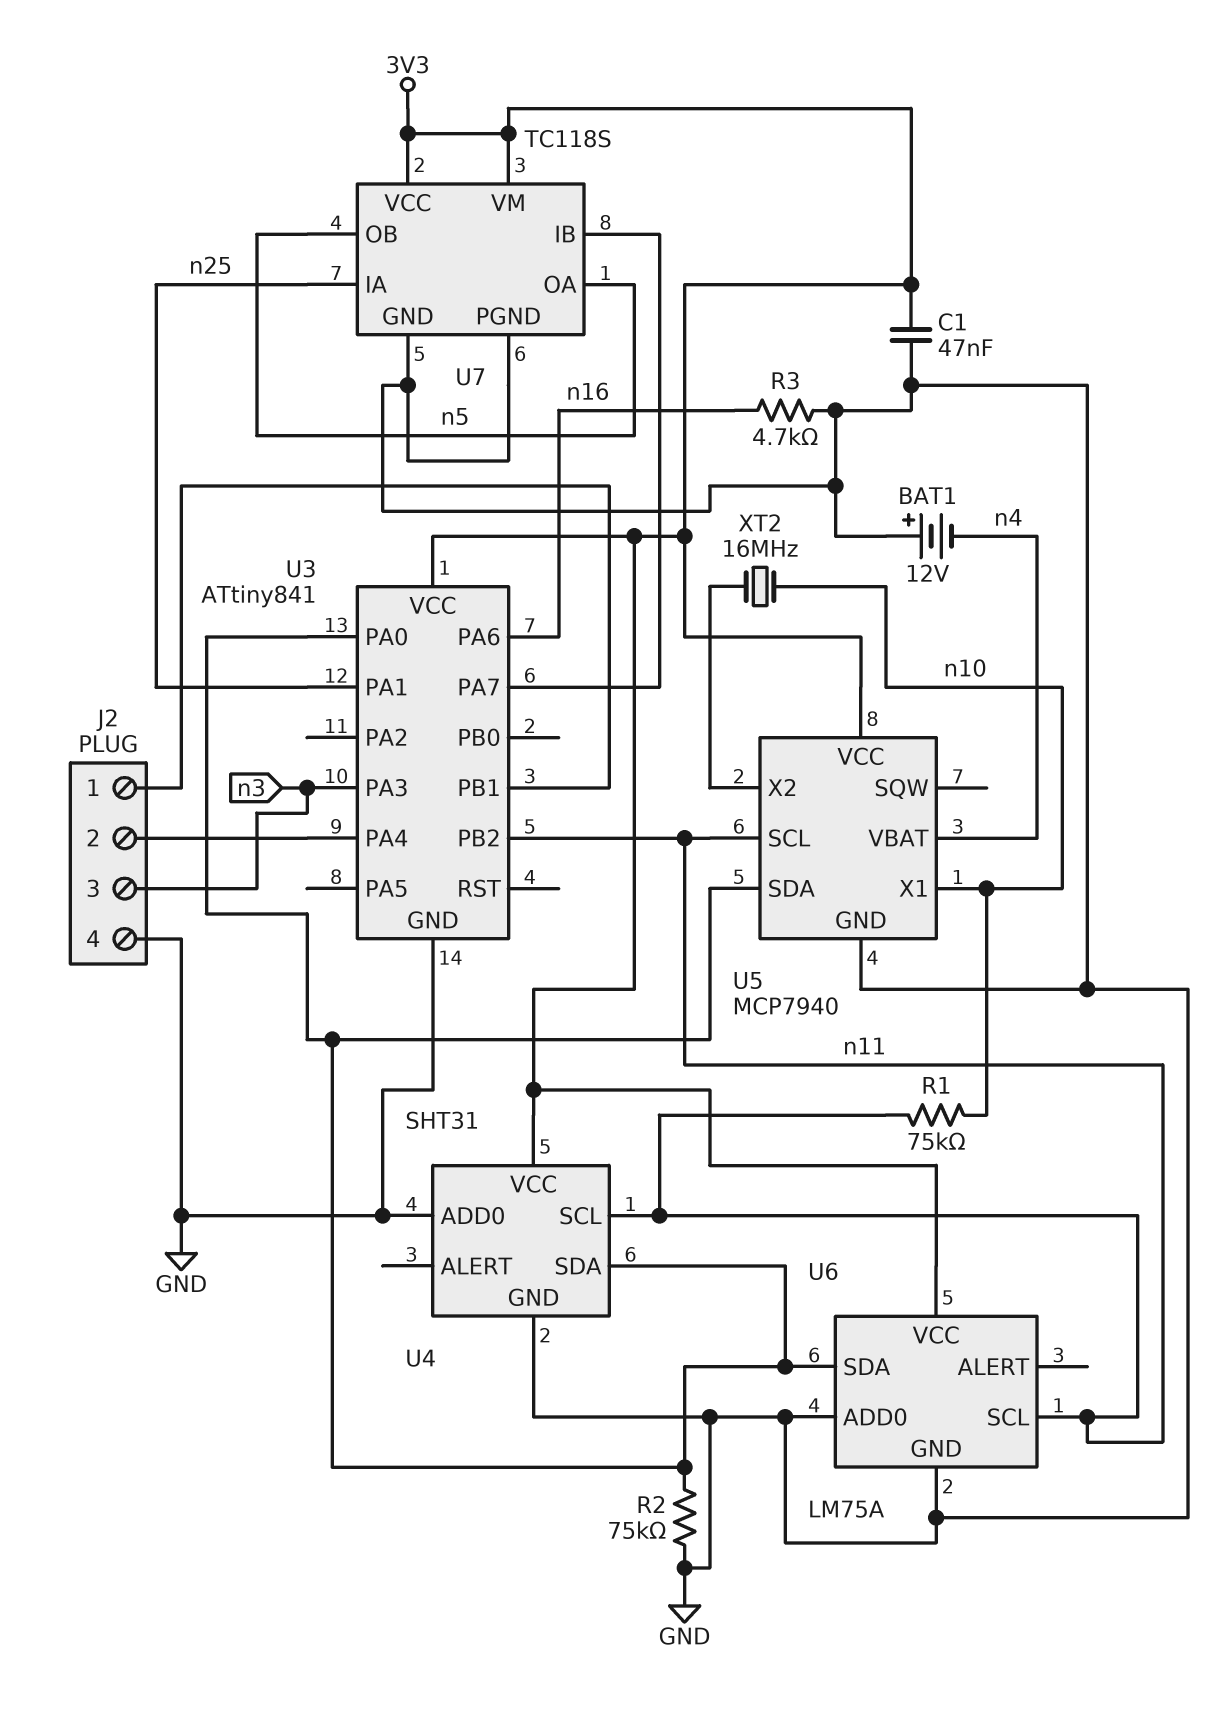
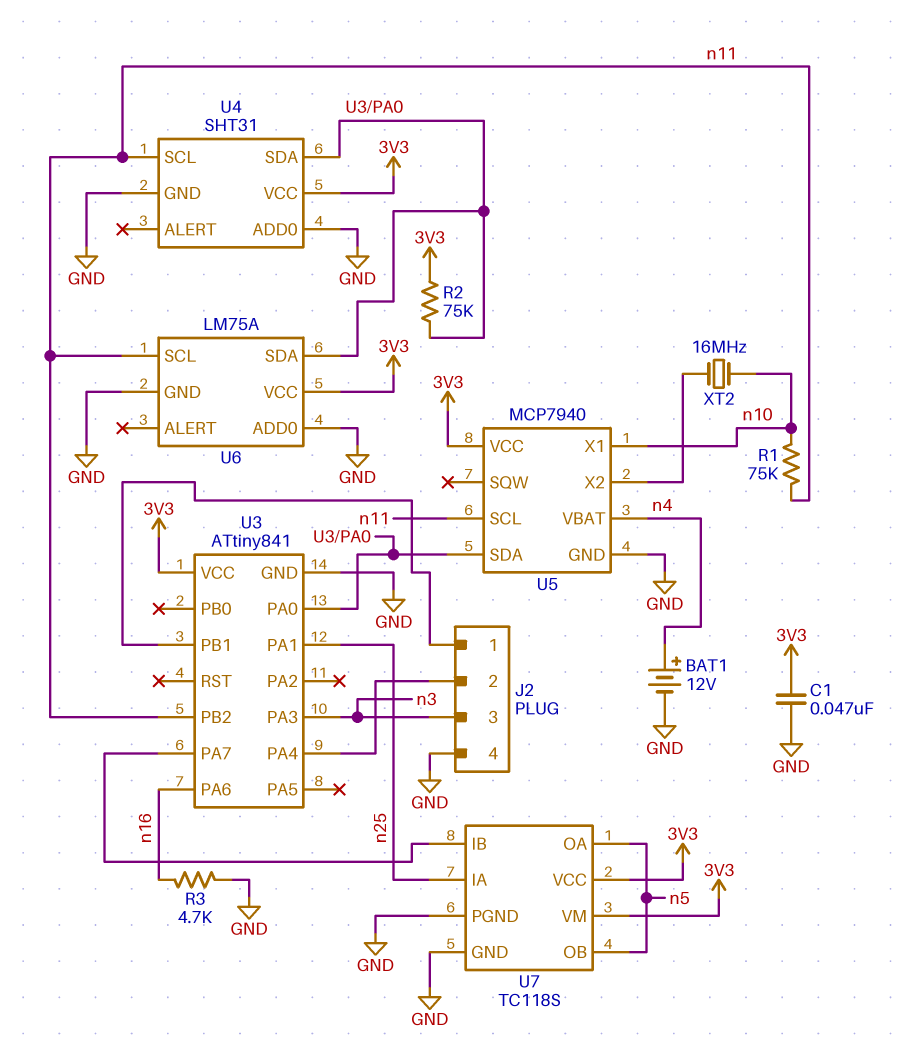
BAT1: 12V (plus GND, minus n4) -> 12V (plus n4, minus GND)
R2: 75k (GND, U3/PA0) -> 75k (3V3, U3/PA0)

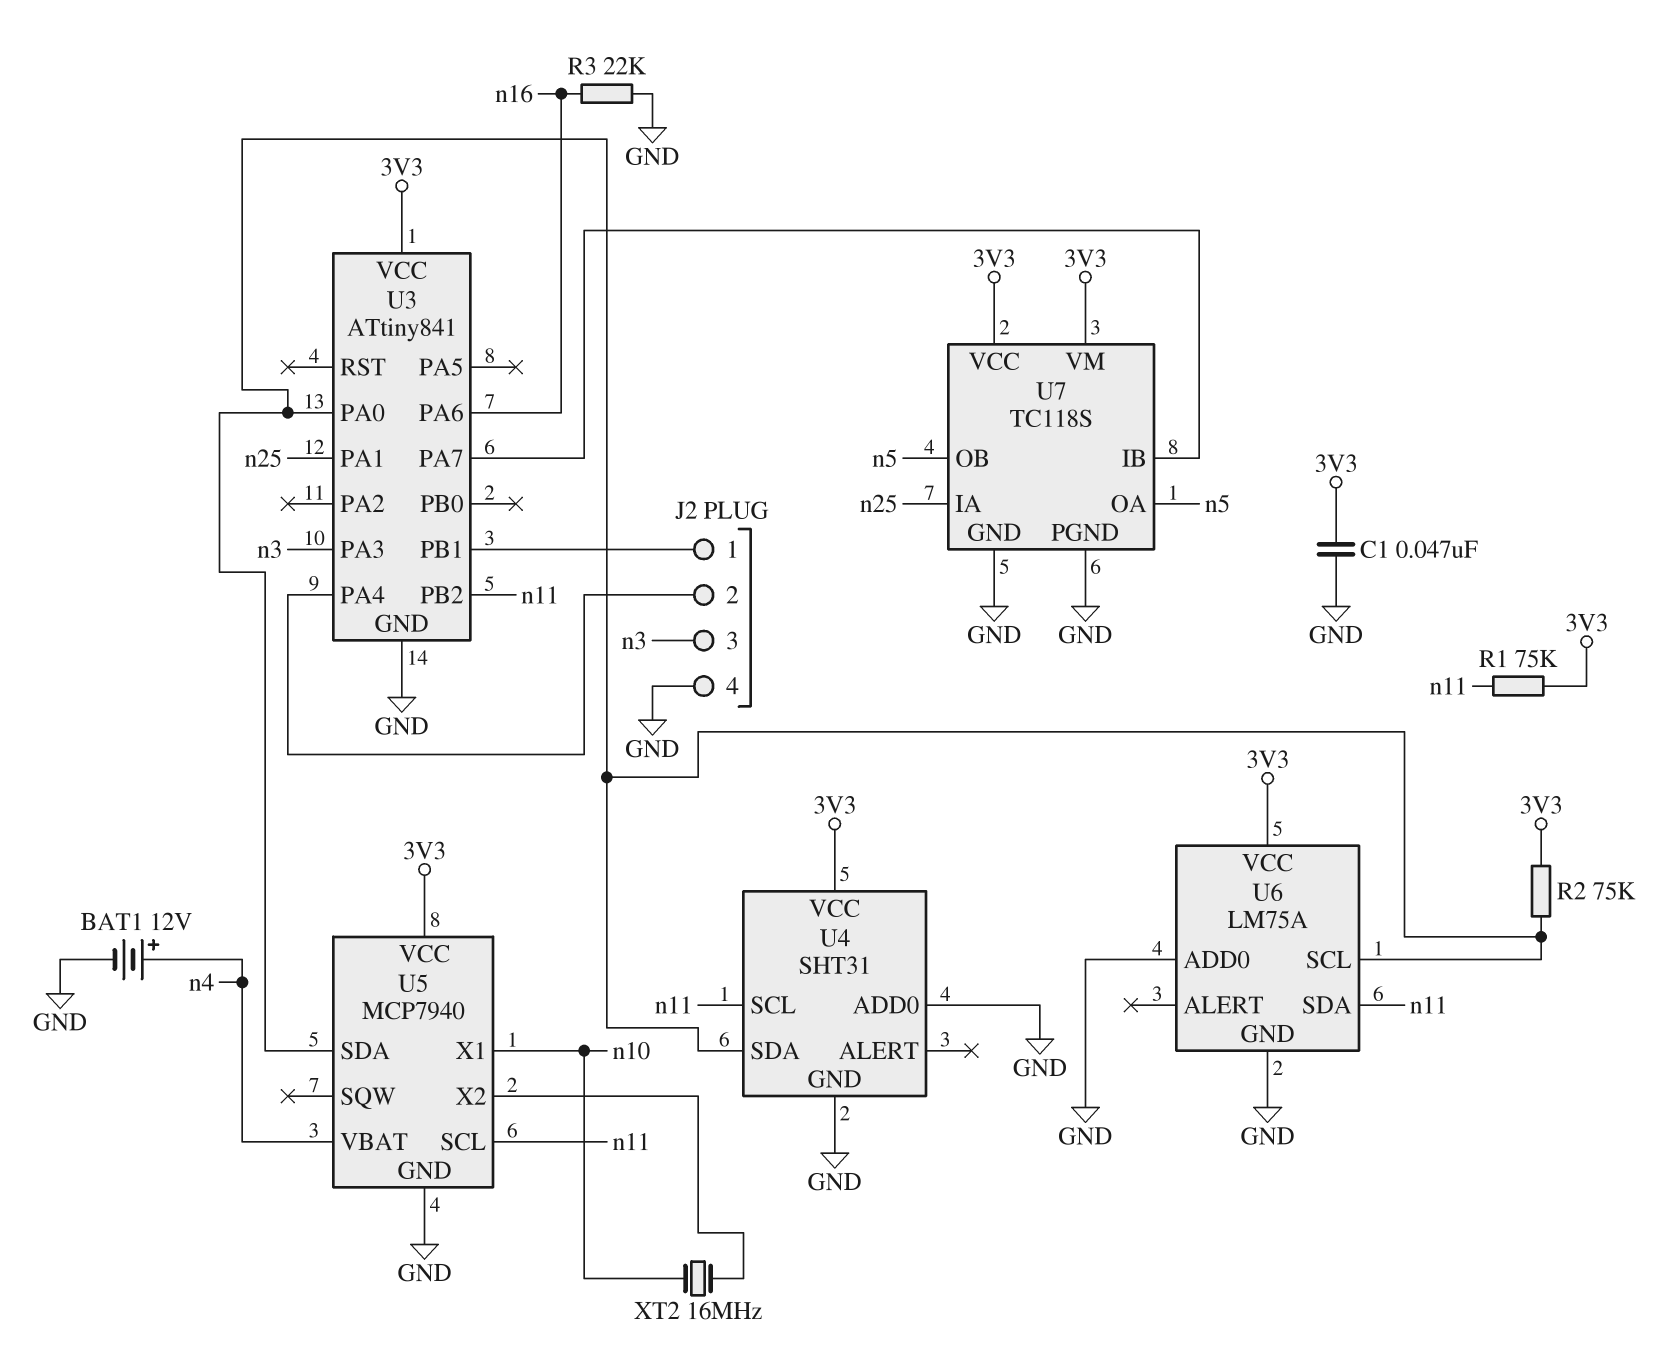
R1: 75k (n10, n11) -> 75k (3V3, n11)
R3: 4.7k (GND, n16) -> 22k (GND, n16)
U6 pin SCL: n11 -> U3/PA0
U6 pin SDA: U3/PA0 -> n11

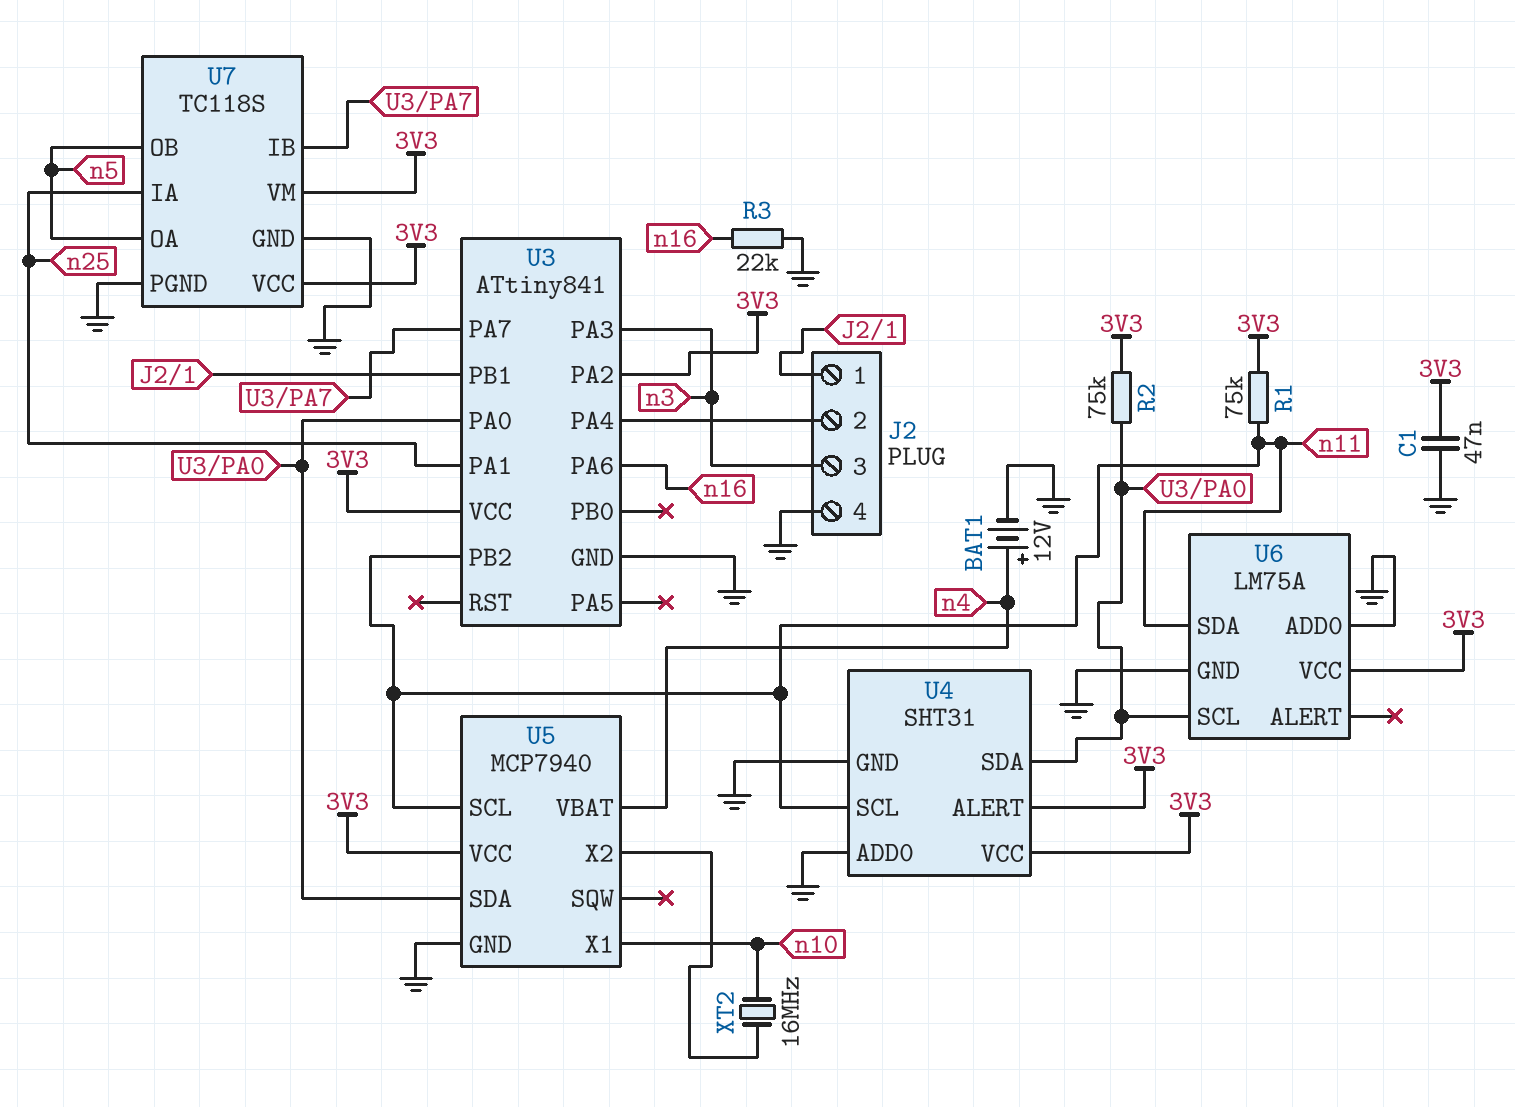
U3 pin PA2: none -> 3V3
U4 pin ALERT: none -> 3V3

